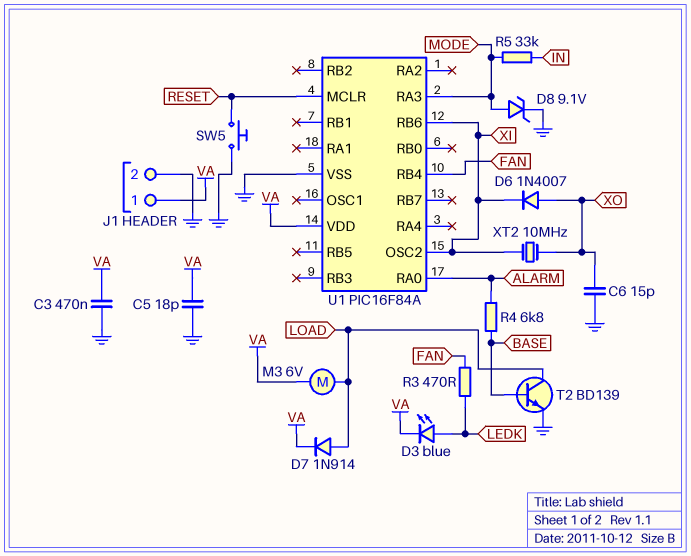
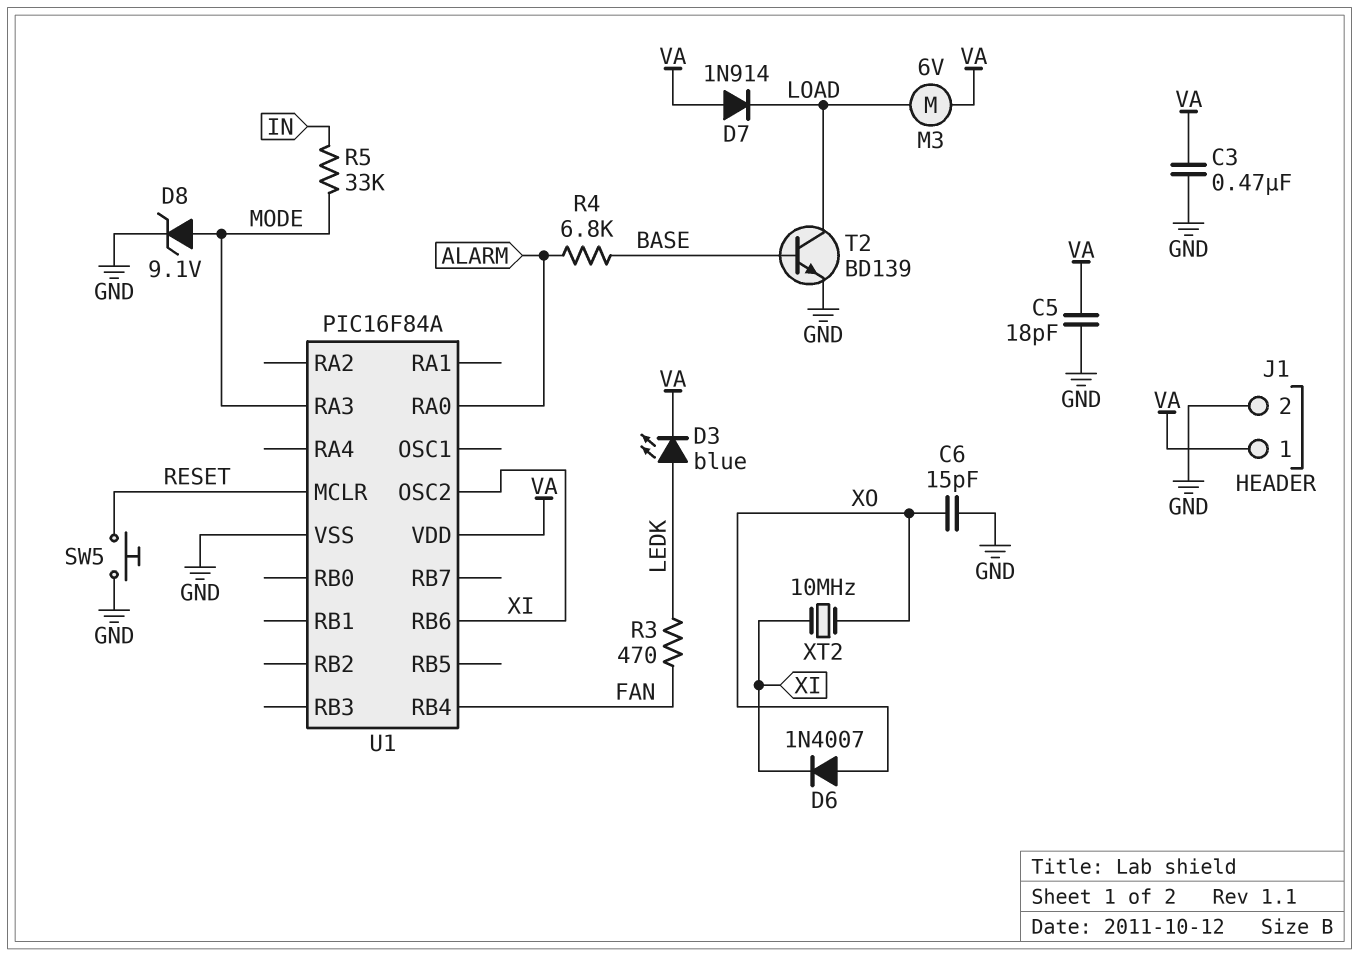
D7: diode 1N914 (A LOAD, K VA) -> diode 1N914 (A VA, K LOAD)

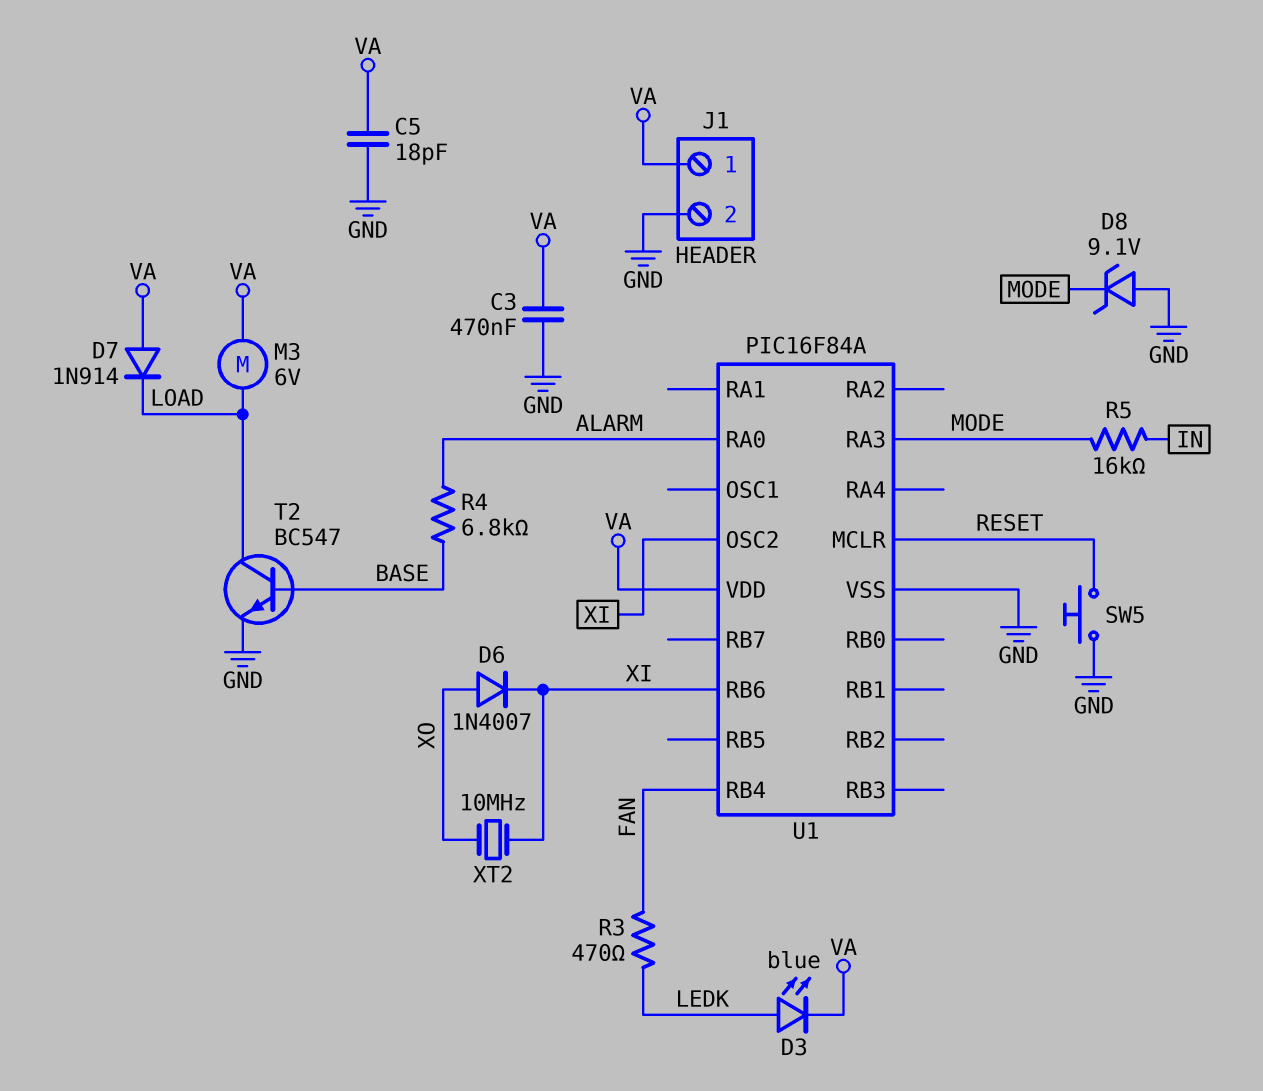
C6: 15pF (GND, XO) -> none
D8: zener 9.1V (A MODE, K GND) -> zener 9.1V (A GND, K MODE)
R5: 33k (IN, MODE) -> 16k (IN, MODE)
T2: NPN BD139 (B BASE, C LOAD, E GND) -> NPN BC547 (B BASE, C LOAD, E GND)

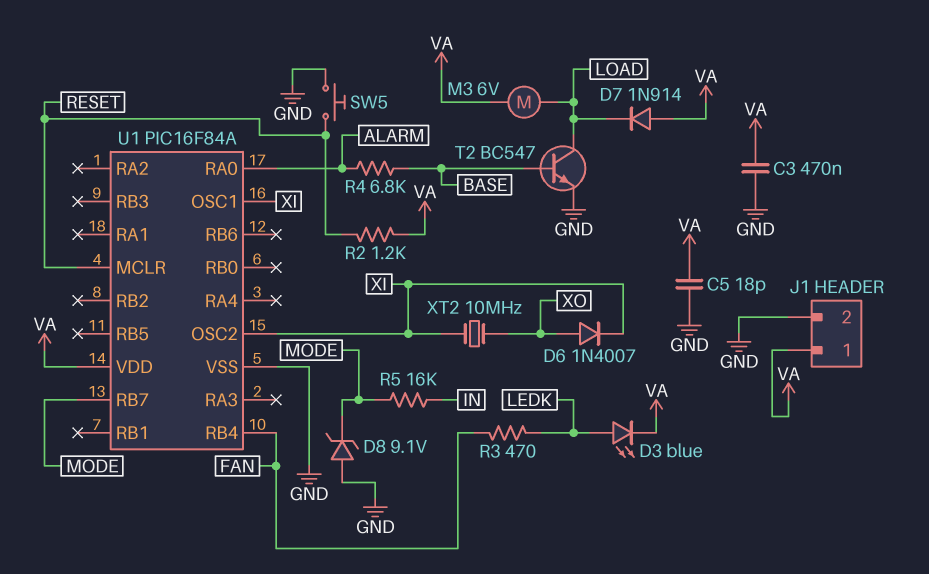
R2: none -> 1.2k (RESET, VA)
U1 pin OSC1: none -> XI
U1 pin RA3: MODE -> none
U1 pin RB6: XI -> none
U1 pin RB7: none -> MODE

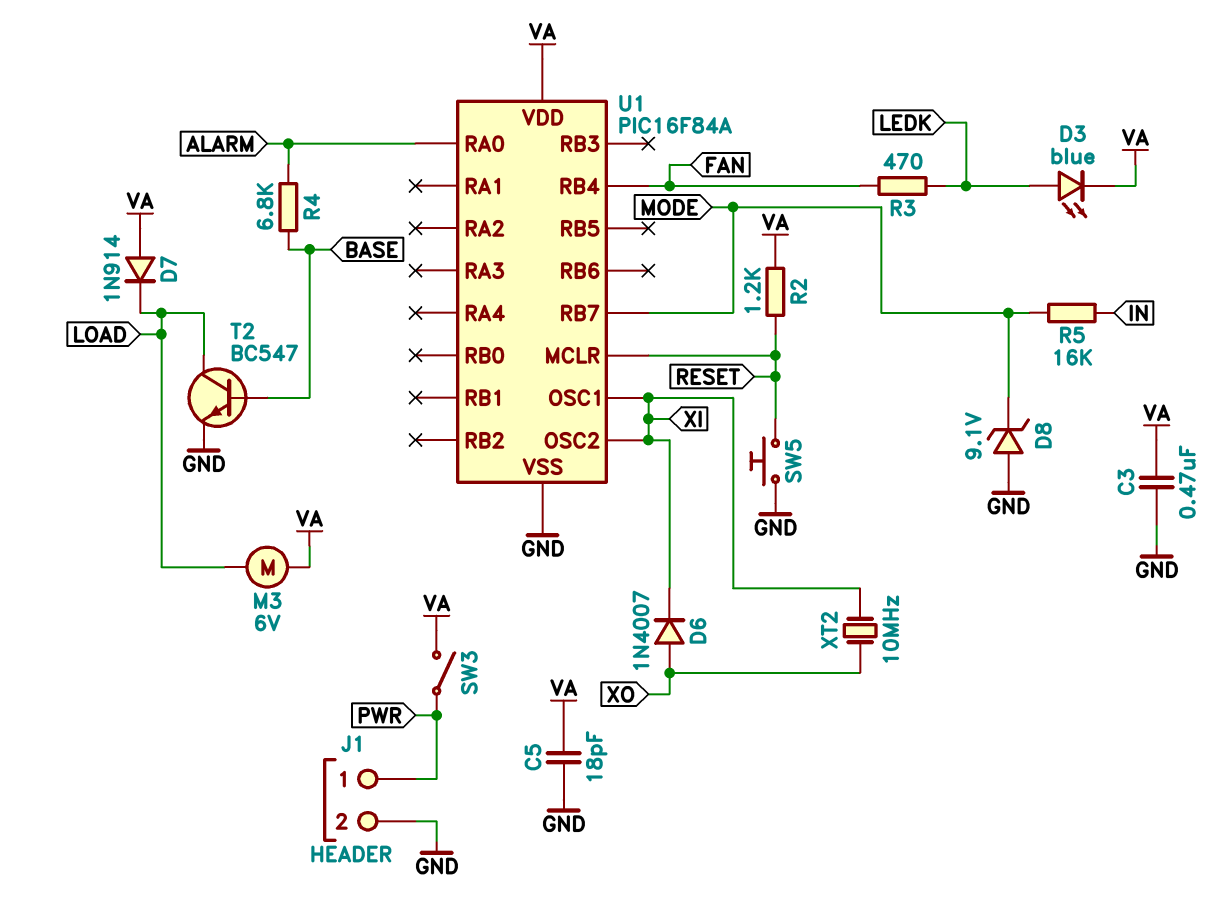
J1 pin 1: VA -> PWR
SW3: none -> switch (PWR, VA)

